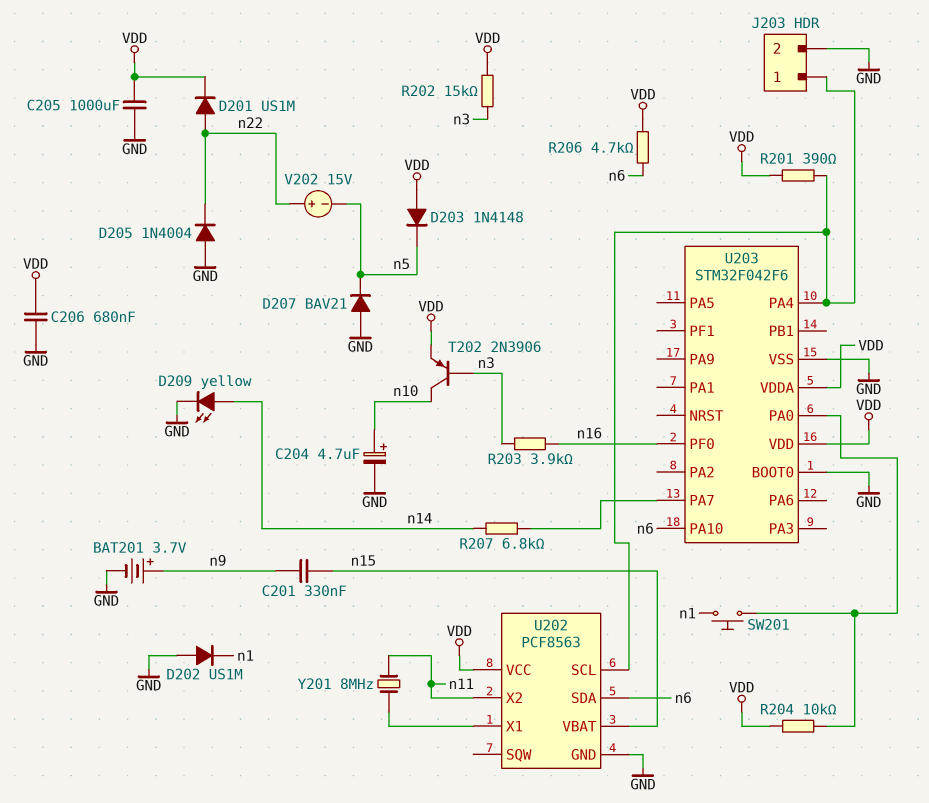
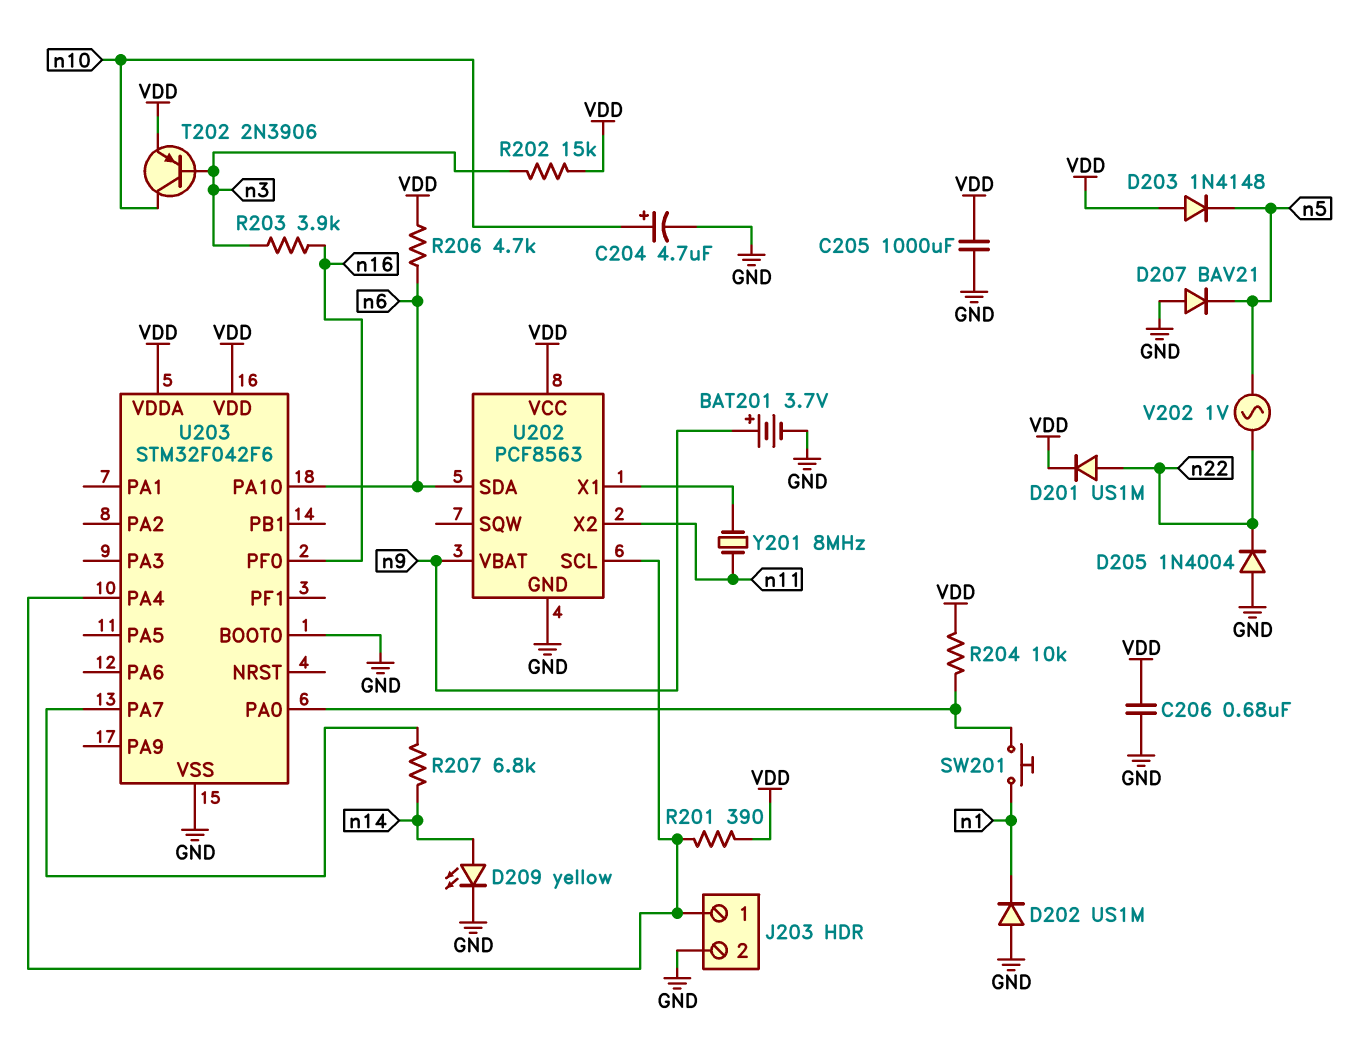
C201: 330nF (n9, n15) -> none
U202 pin VBAT: n15 -> n9
V202: 15V (plus n22, minus n5) -> AC 1V (n5, n22)

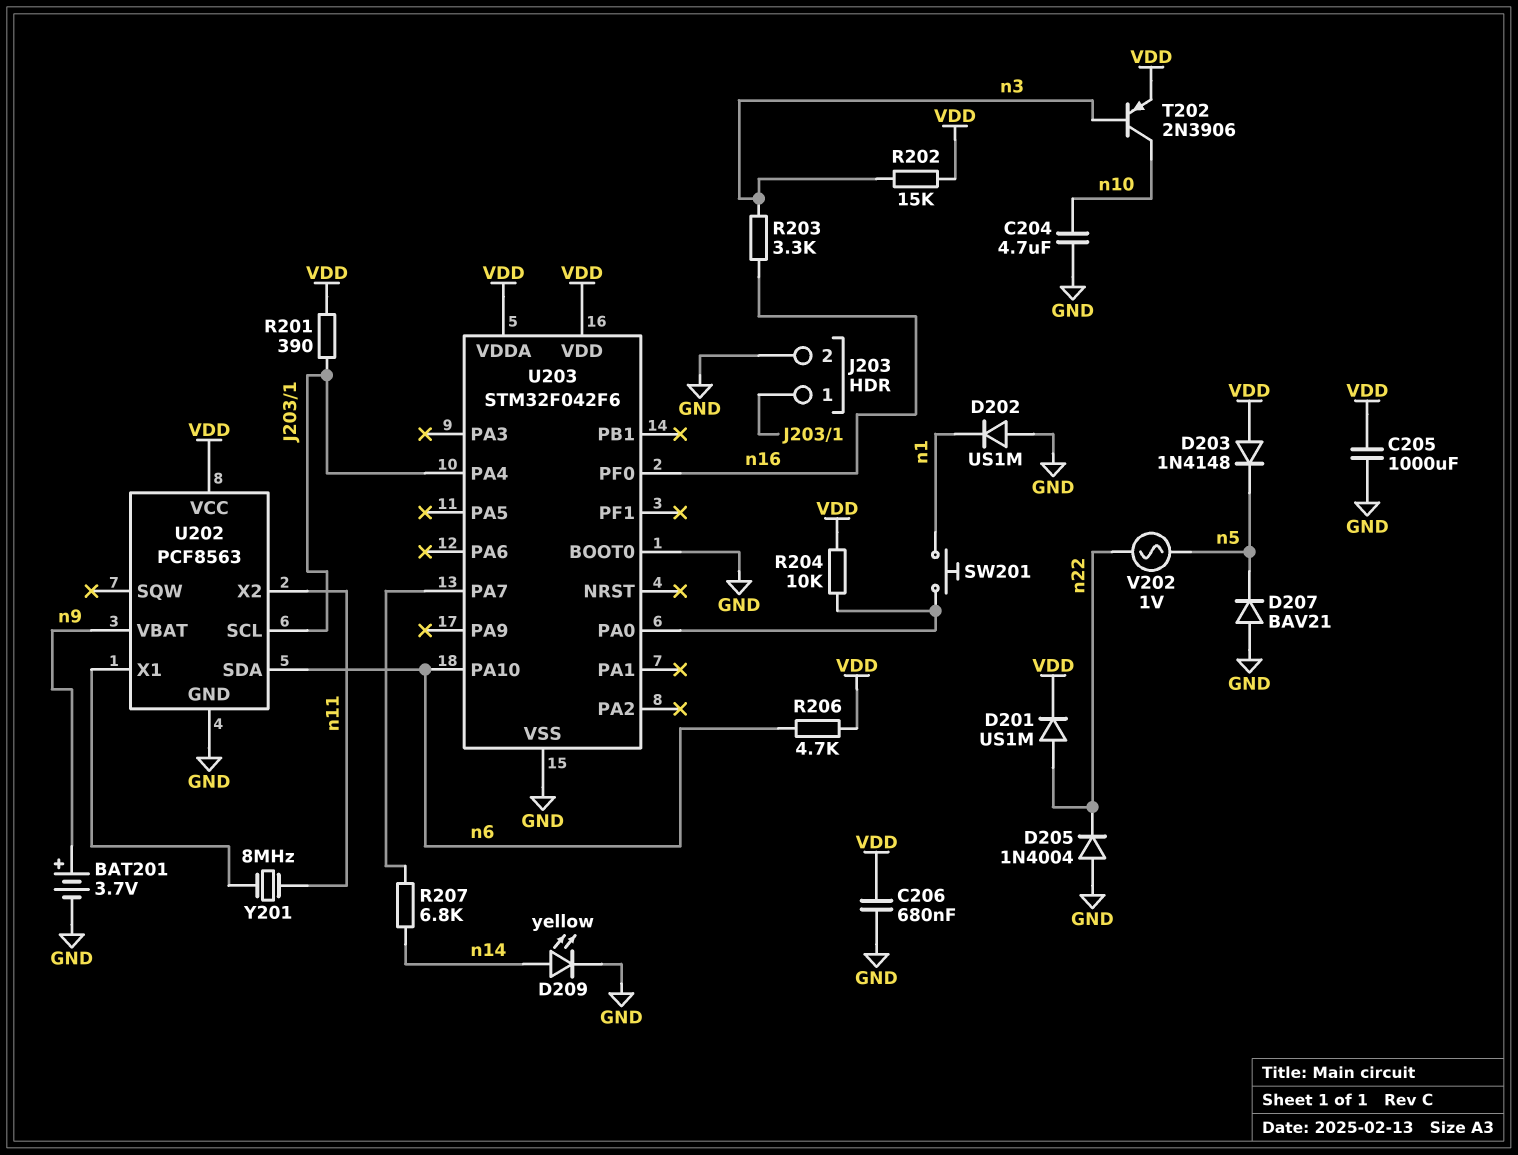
C204: 4.7uF (plus n10, minus GND) -> 4.7uF (GND, n10)
R203: 3.9k (n3, n16) -> 3.3k (n3, n16)

